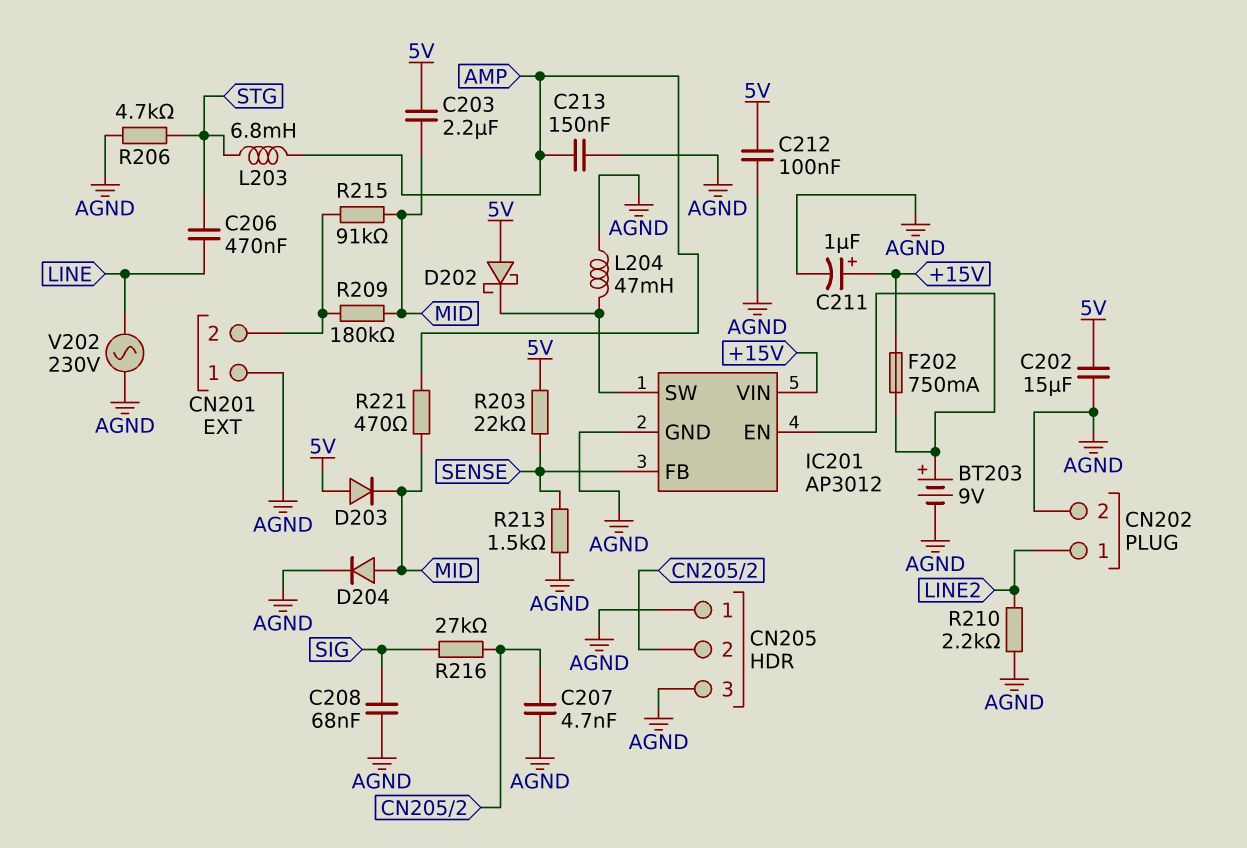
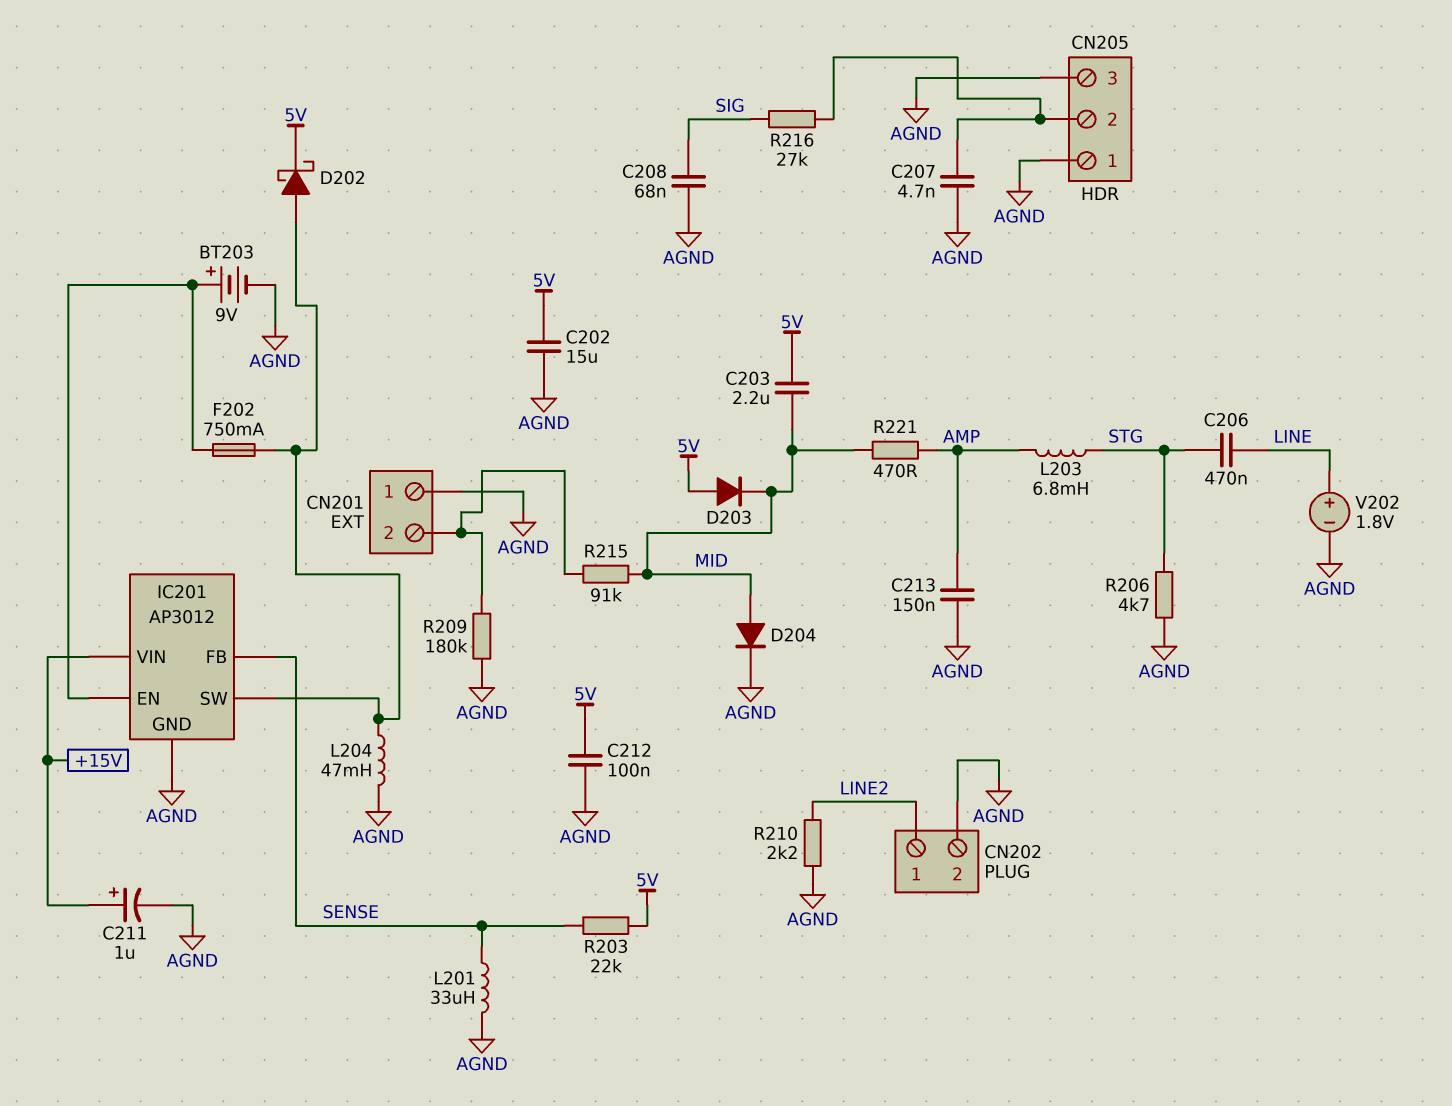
D202: schottky (A 5V, K IC201/SW) -> schottky (A IC201/SW, K 5V)
F202: 750mA (+15V, IC201/EN) -> 750mA (IC201/EN, IC201/SW)
L201: none -> 33uH (AGND, SENSE)
R209: 180k (CN201/2, MID) -> 180k (AGND, CN201/2)
R213: 1.5k (AGND, SENSE) -> none
V202: AC 230V (AGND, LINE) -> 1.8V (plus LINE, minus AGND)

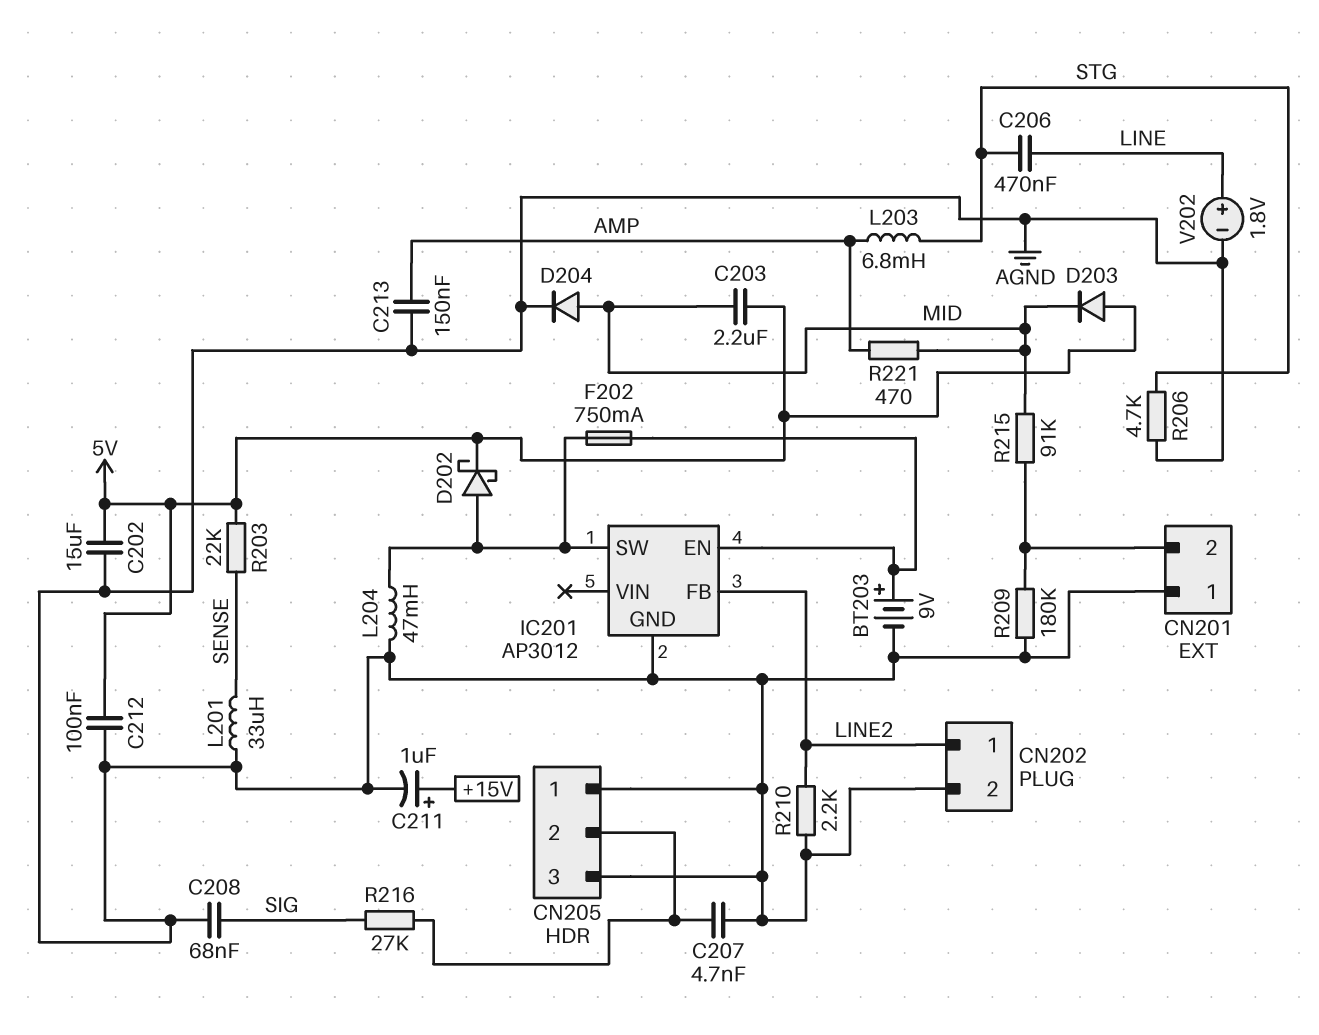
IC201 pin FB: SENSE -> LINE2
IC201 pin VIN: +15V -> none

